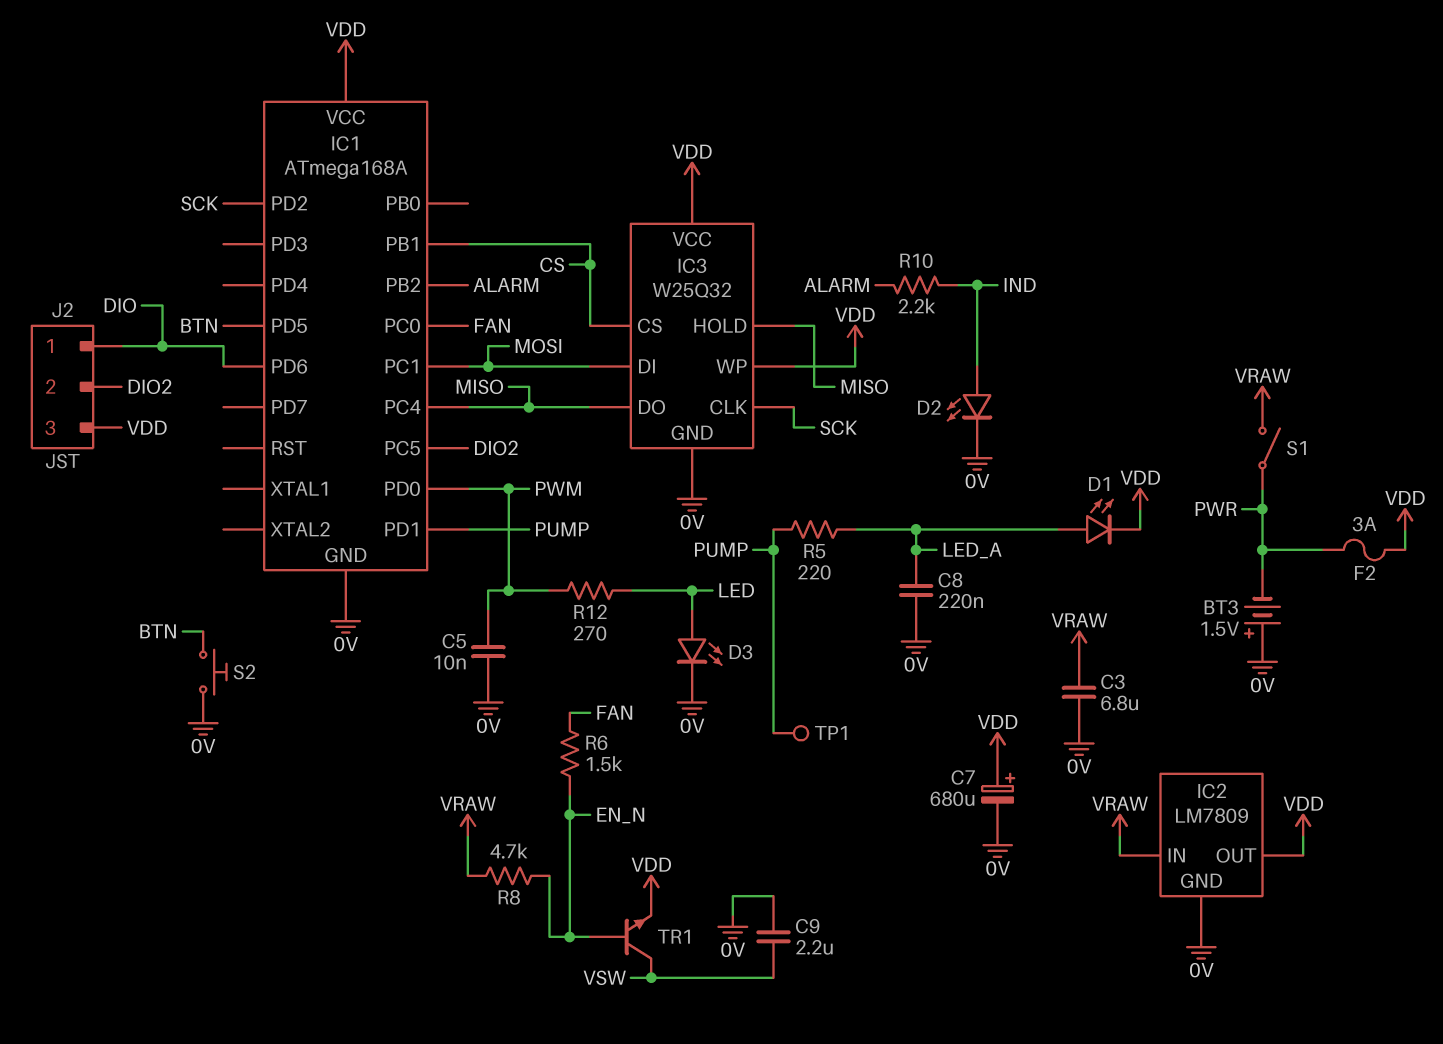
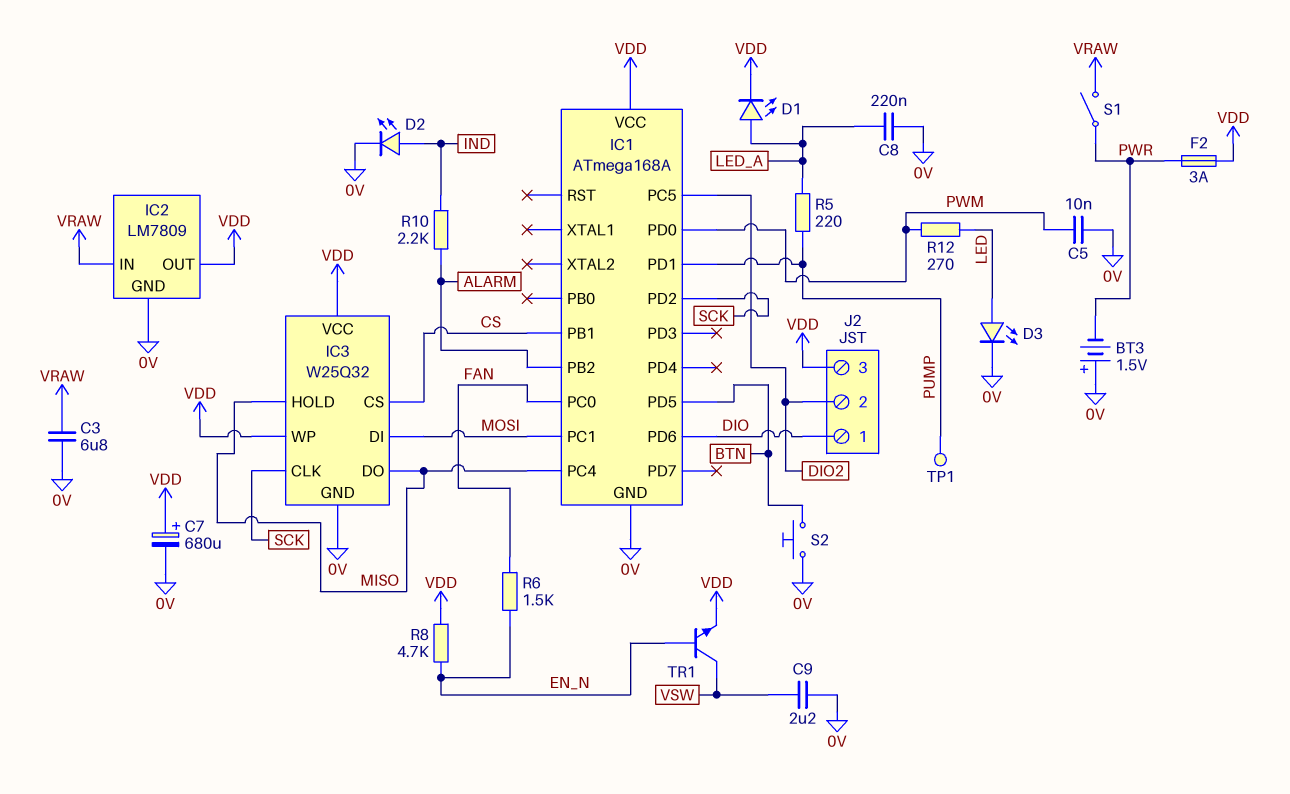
R8: 4.7k (EN_N, VRAW) -> 4.7k (EN_N, VDD)

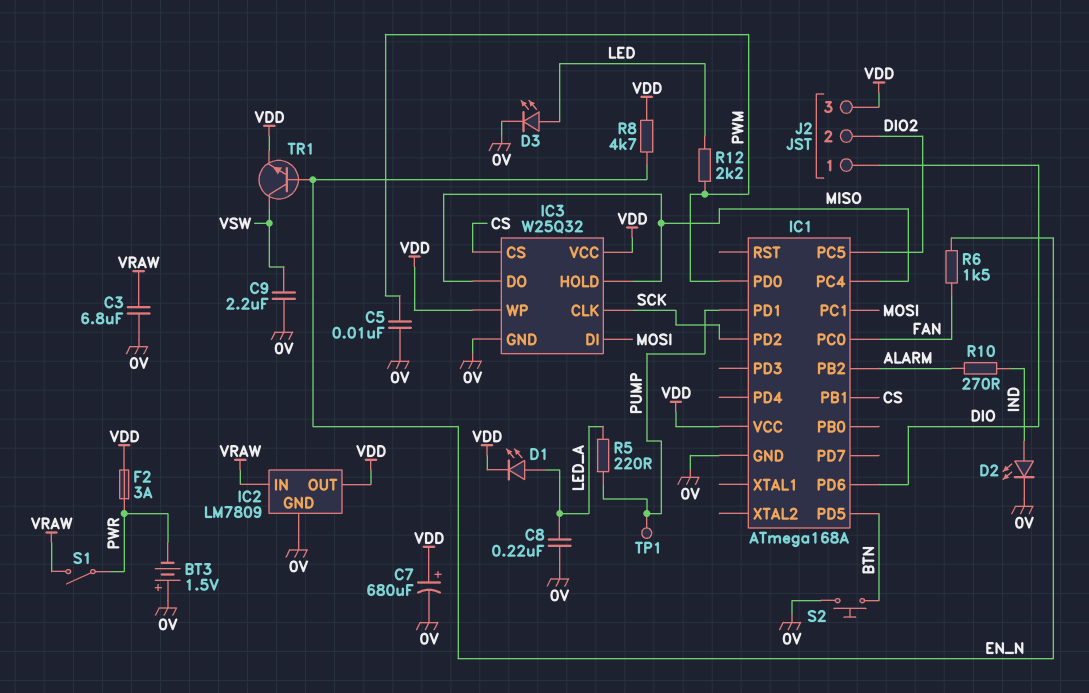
R10: 2.2k (ALARM, IND) -> 270 (ALARM, IND)
R12: 270 (LED, PWM) -> 2.2k (LED, PWM)

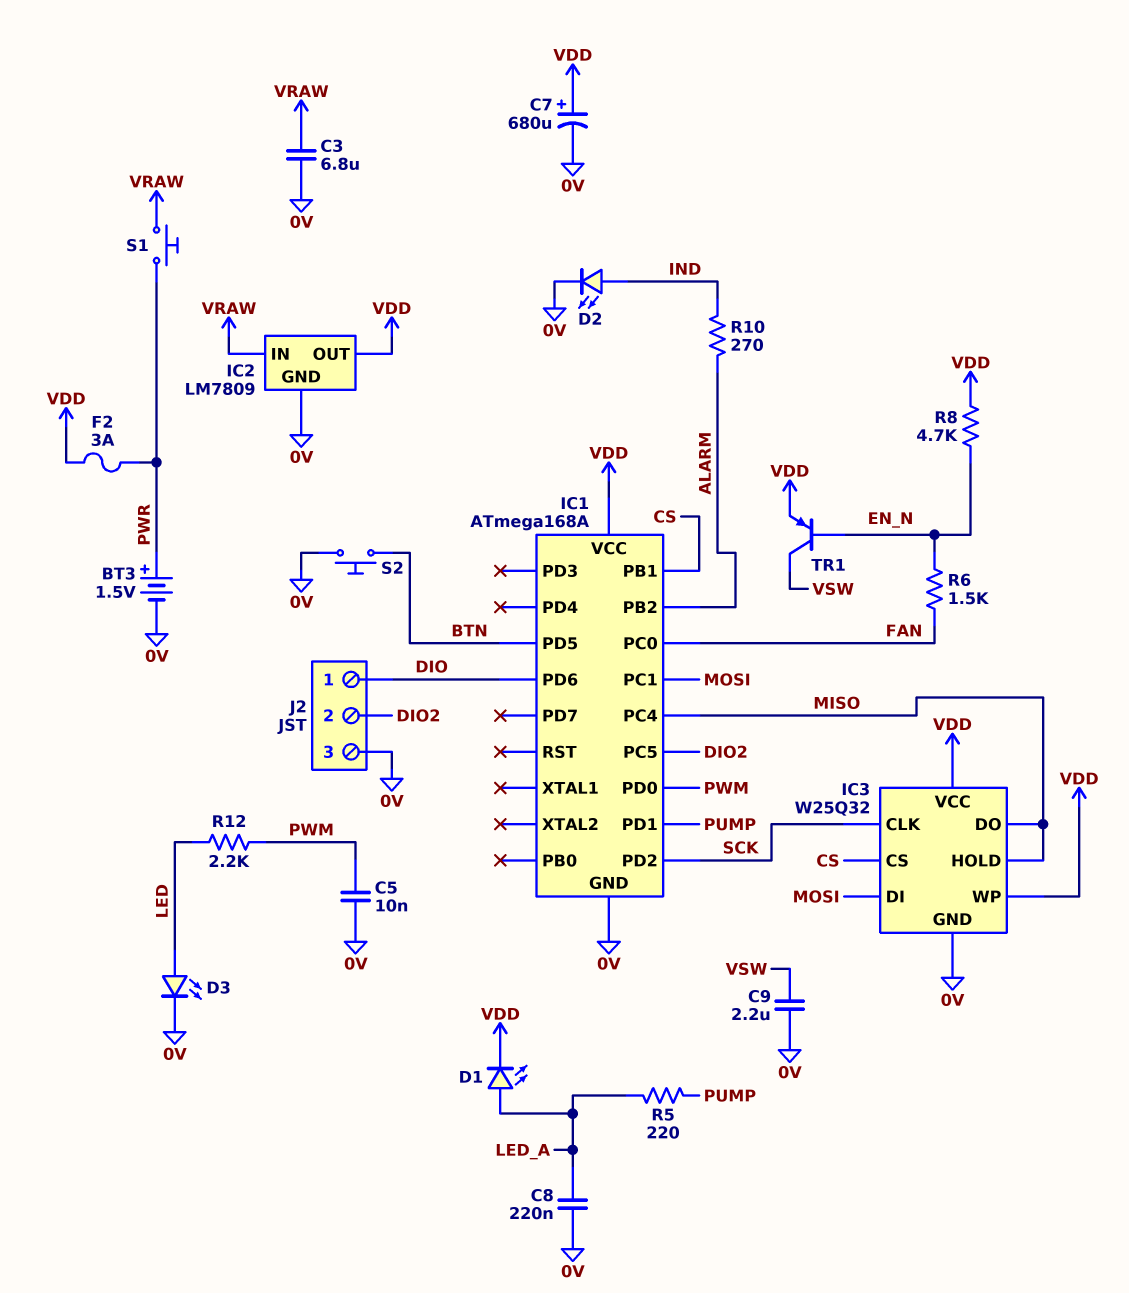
BT3: 1.5V (plus 0V, minus PWR) -> 1.5V (plus PWR, minus 0V)
J2 pin 3: VDD -> 0V
S1: switch (PWR, VRAW) -> button (PWR, VRAW)
TP1: test point (PUMP) -> none
TR1: NPN (B EN_N, C VSW, E VDD) -> PNP (B EN_N, C VSW, E VDD)

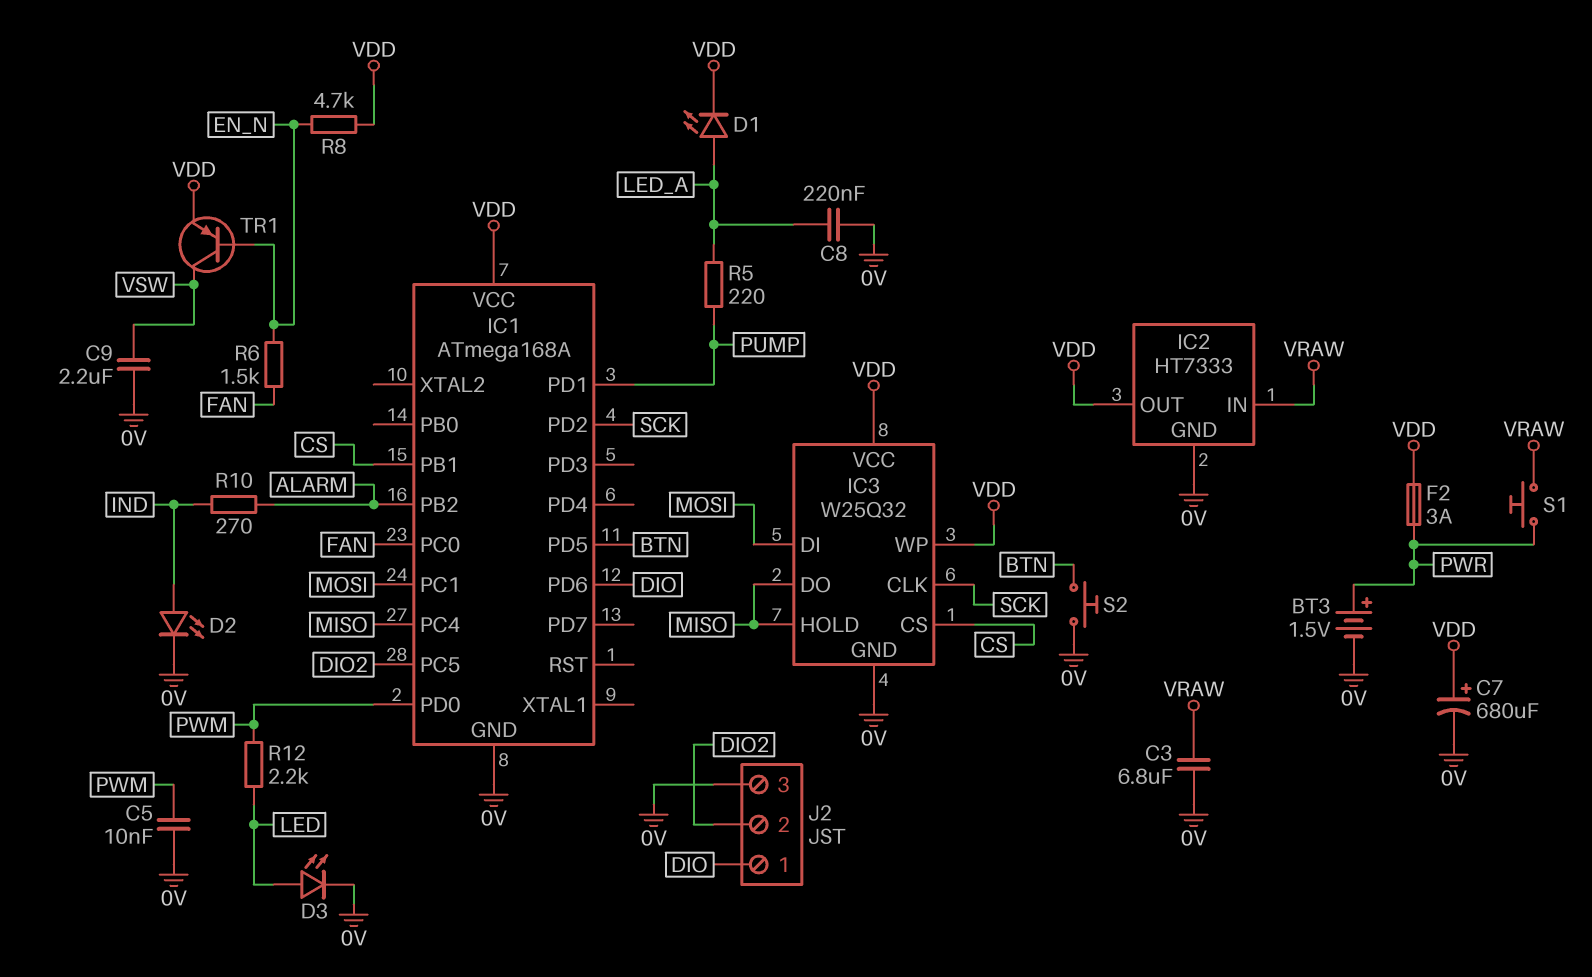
IC2: LM7809 -> HT7333

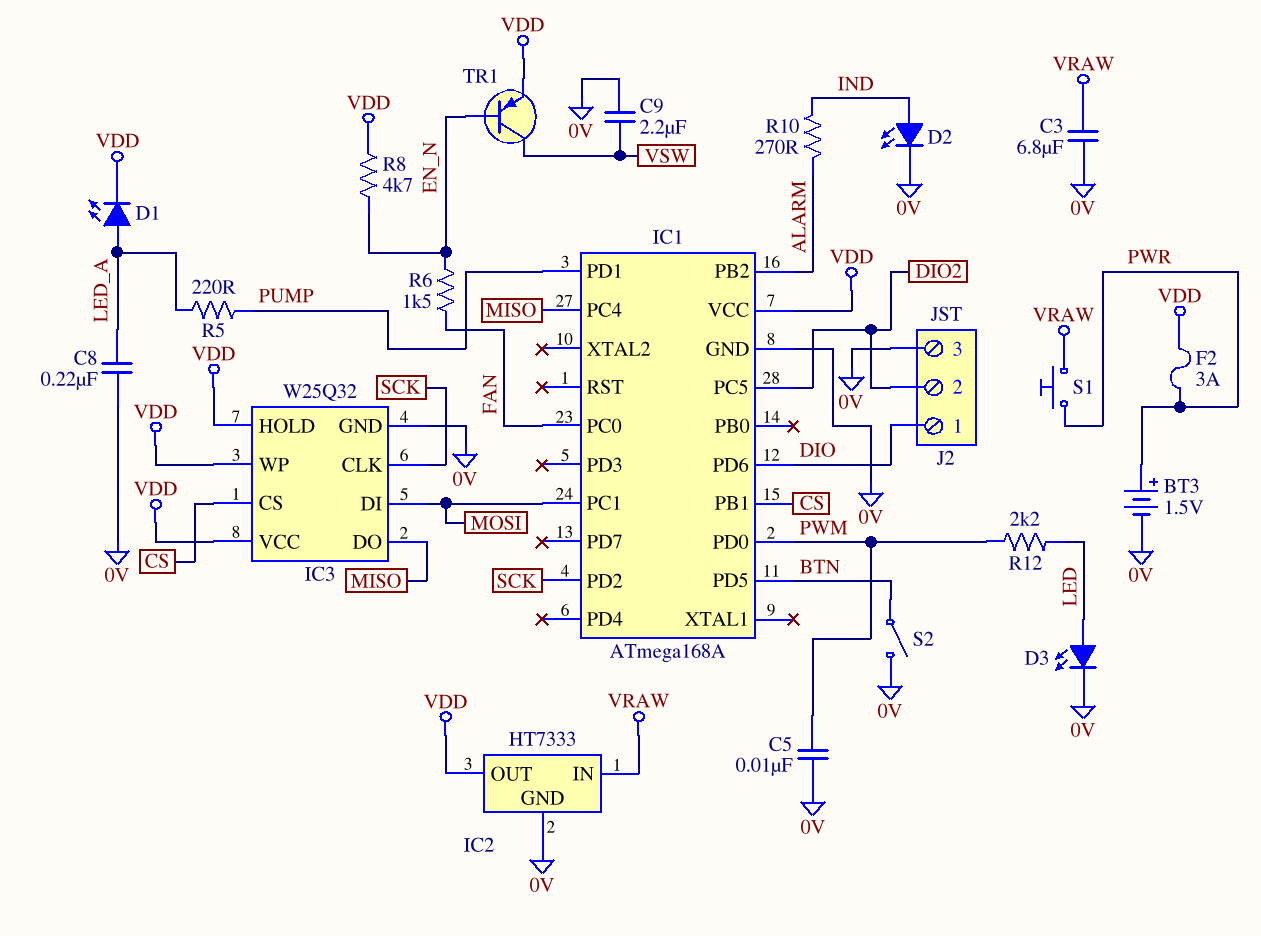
C7: 680uF (plus VDD, minus 0V) -> none
IC3 pin HOLD: MISO -> VDD
S2: button (0V, BTN) -> switch (0V, BTN)

